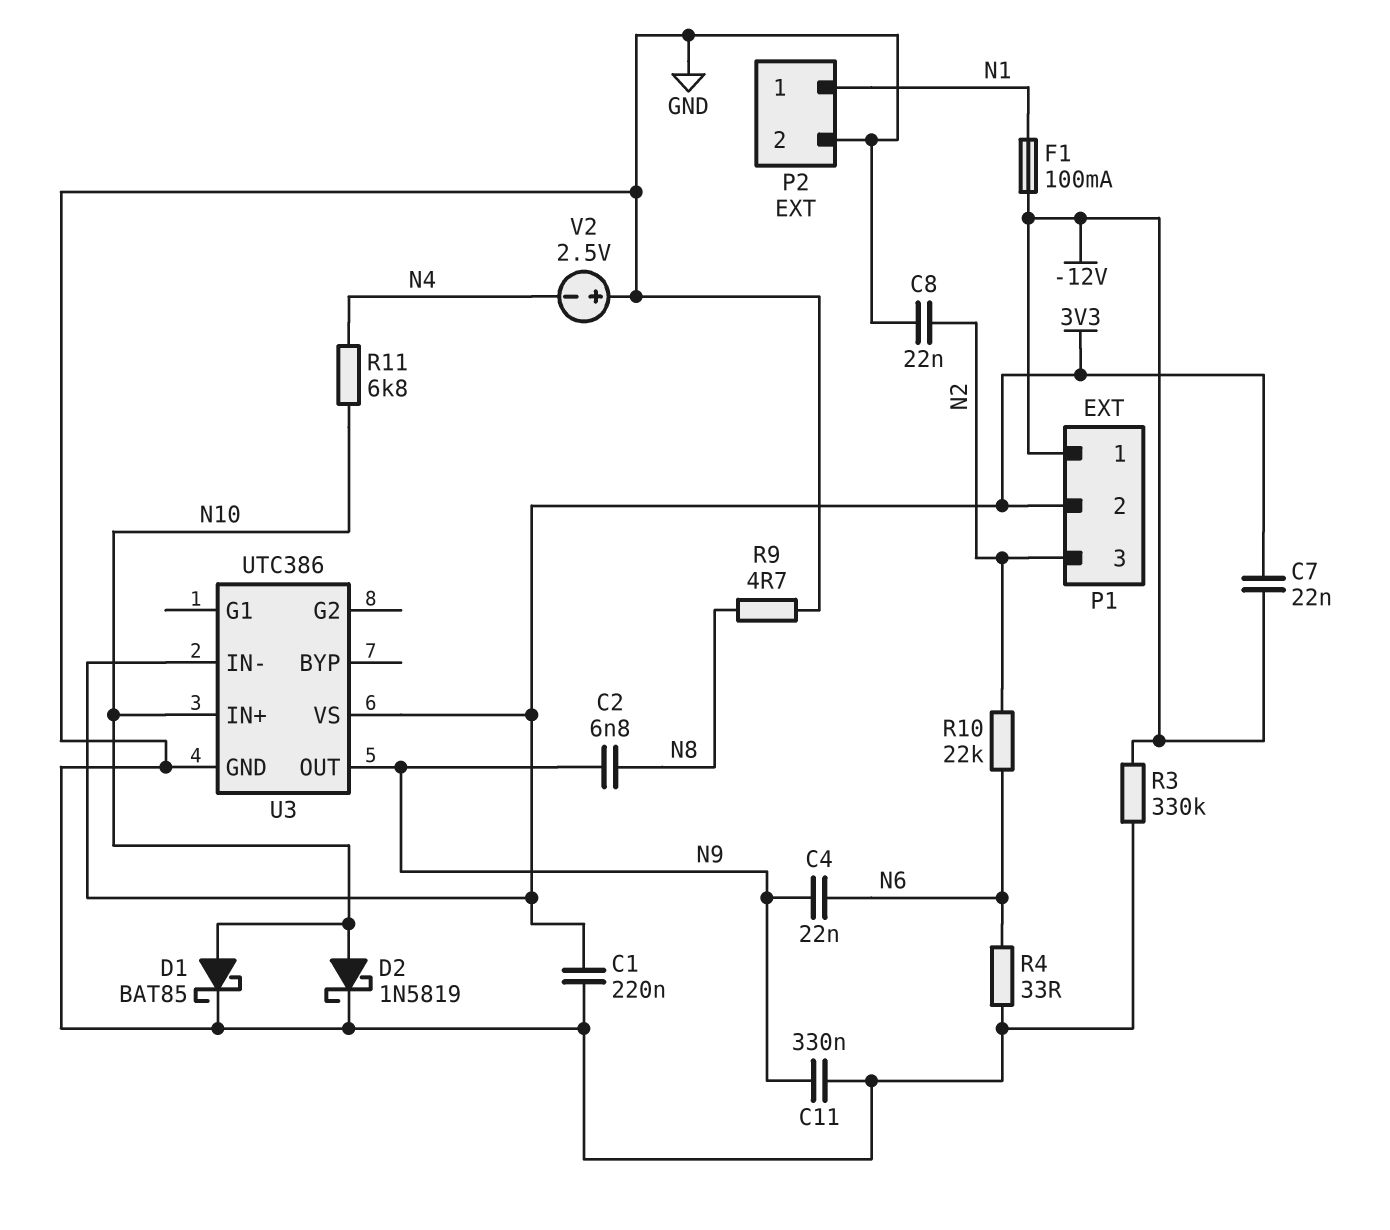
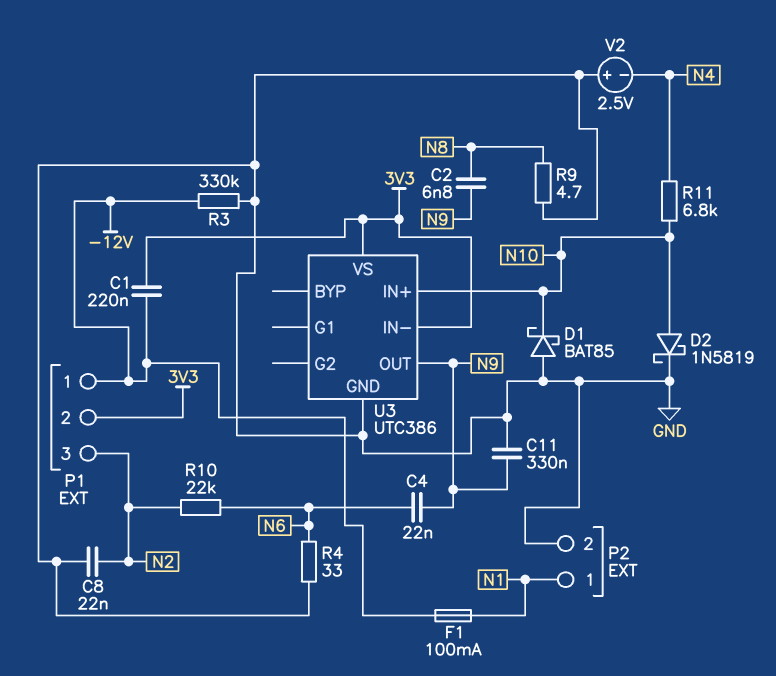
C1: 220nF (3V3, GND) -> 220nF (-12V, 3V3)
C7: 22nF (-12V, 3V3) -> none
D1: schottky BAT85 (A N10, K GND) -> schottky BAT85 (A GND, K N10)

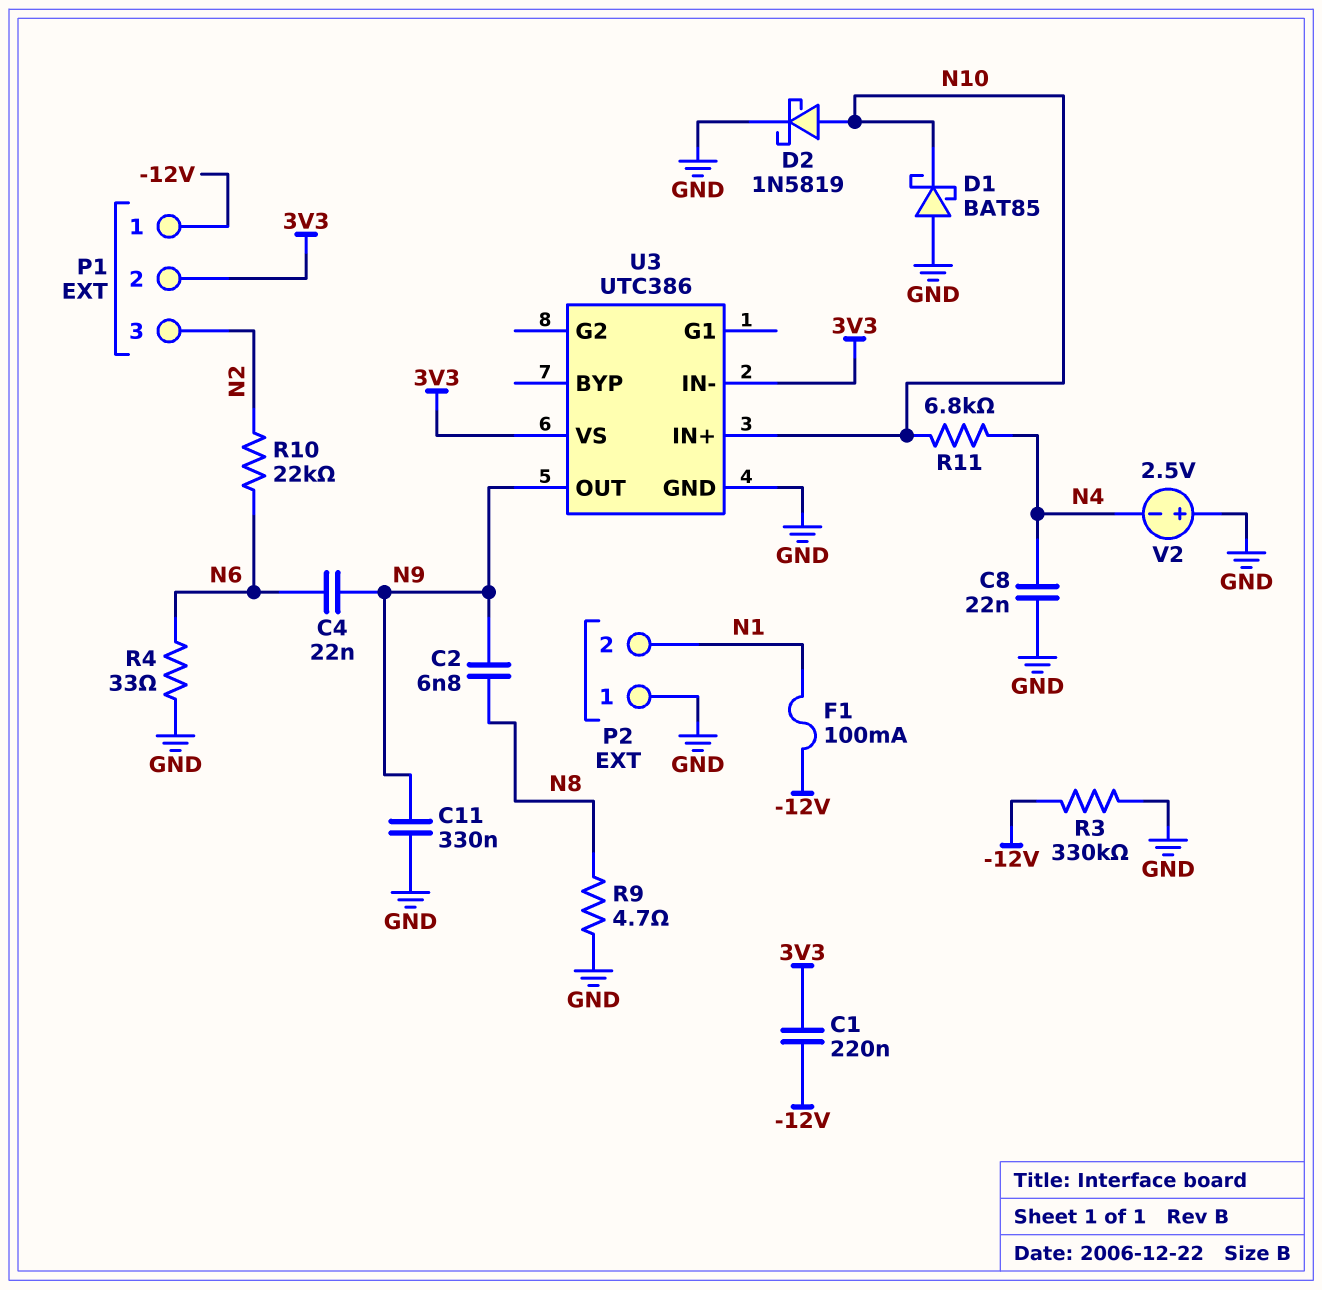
C8: 22nF (GND, N2) -> 22nF (GND, N4)
P2 pin 1: N1 -> GND
P2 pin 2: GND -> N1

